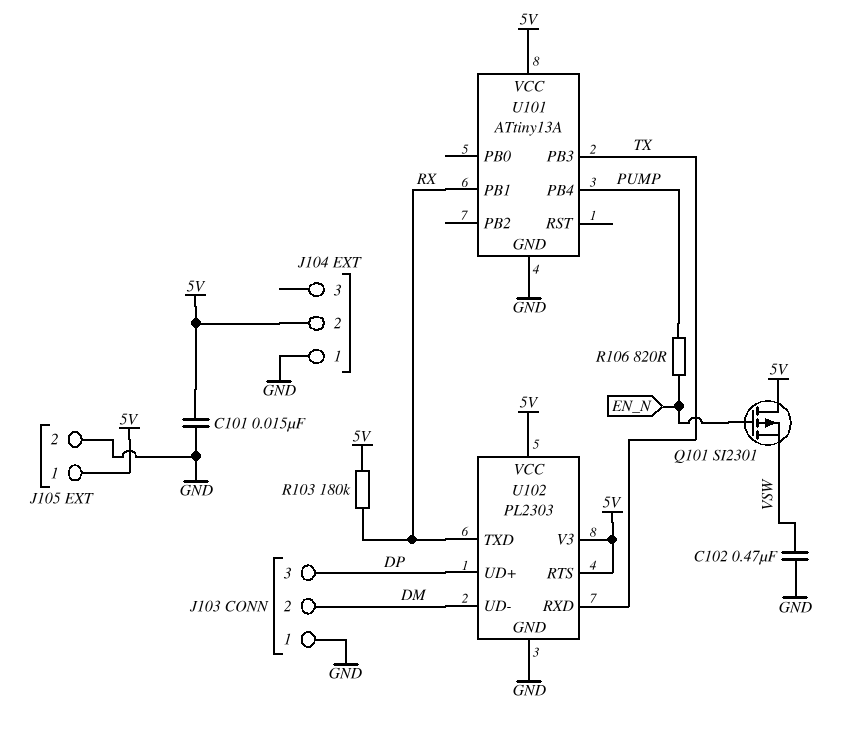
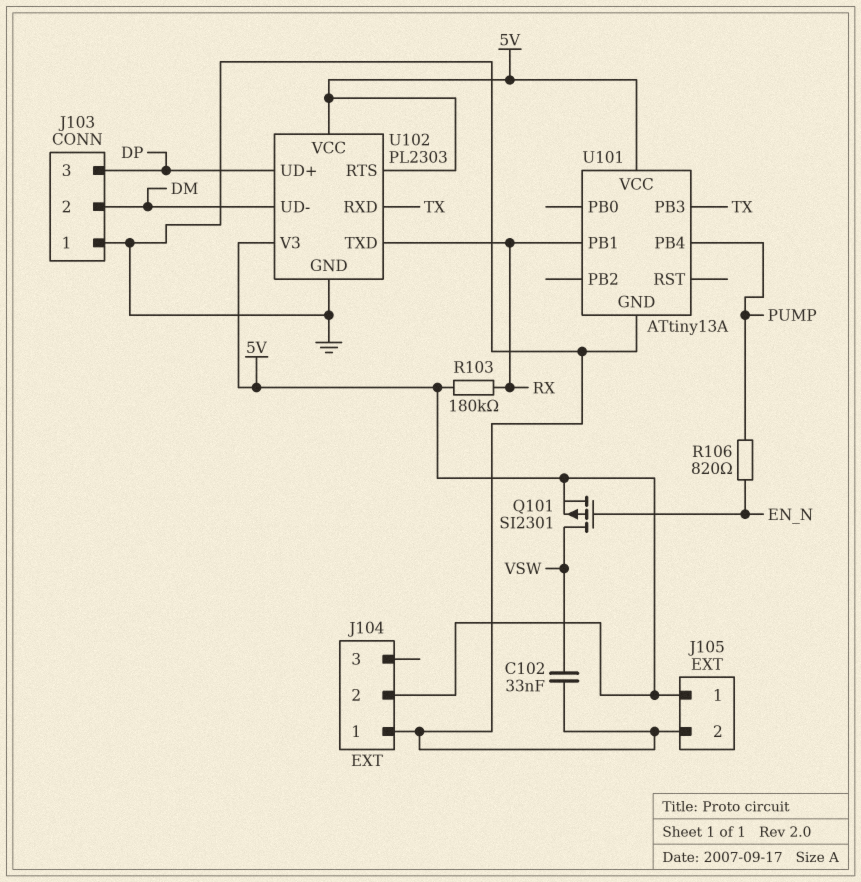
C101: 15nF (5V, GND) -> none
C102: 470nF (GND, VSW) -> 33nF (GND, VSW)
Q101: PMOS SI2301 (G EN_N, D 5V, S VSW) -> PMOS SI2301 (G EN_N, D VSW, S 5V)

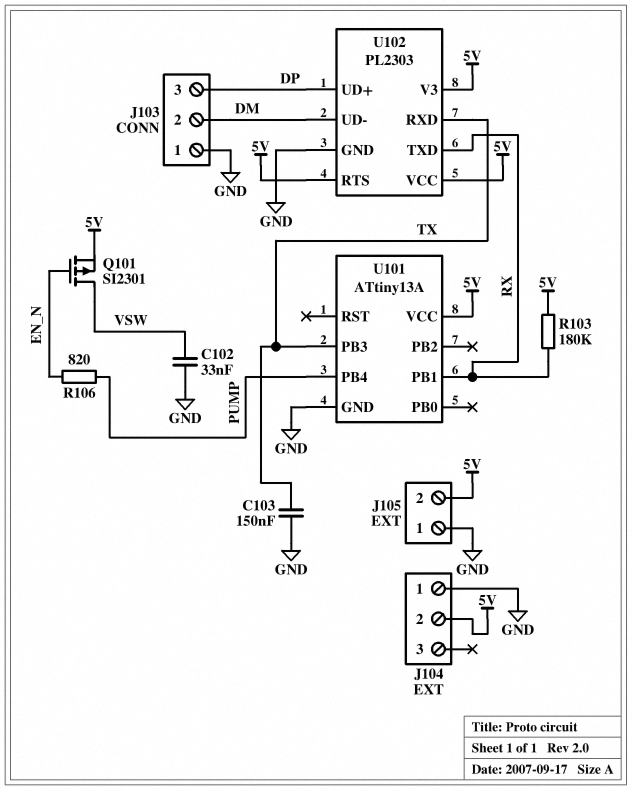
C103: none -> 150nF (GND, TX)
J105 pin 1: 5V -> GND
J105 pin 2: GND -> 5V

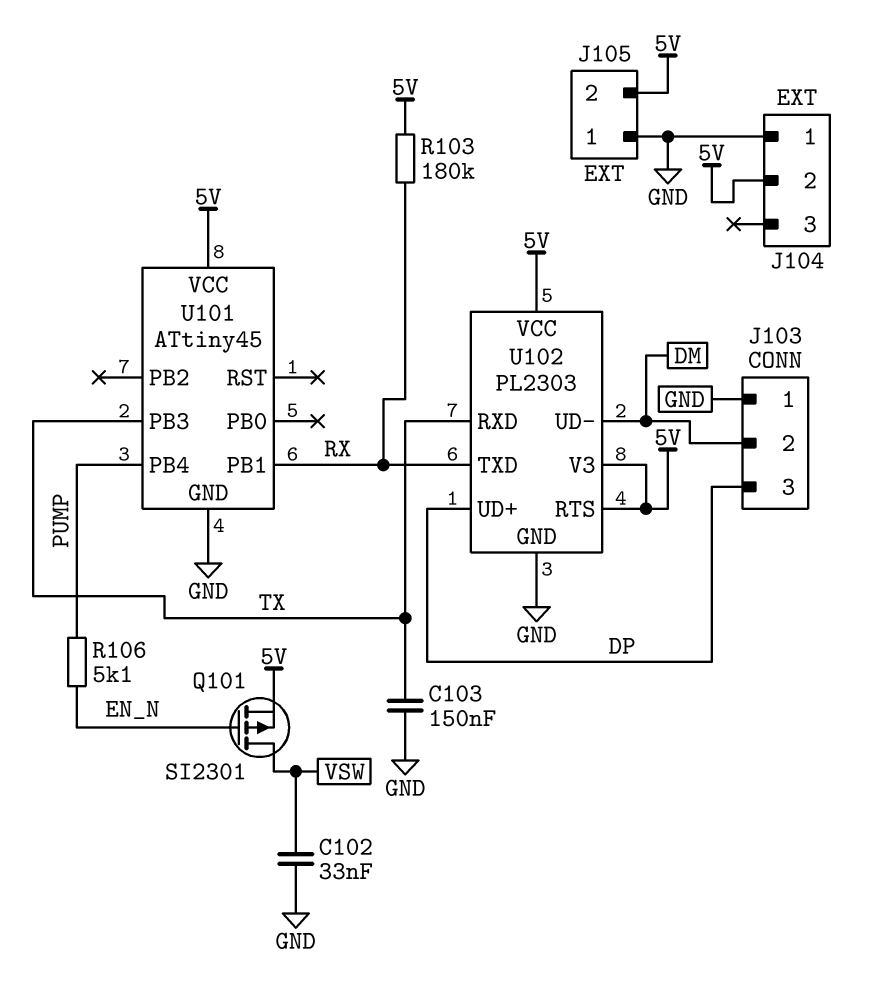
R106: 820 (EN_N, PUMP) -> 5.1k (EN_N, PUMP)
U101: ATtiny13A -> ATtiny45

